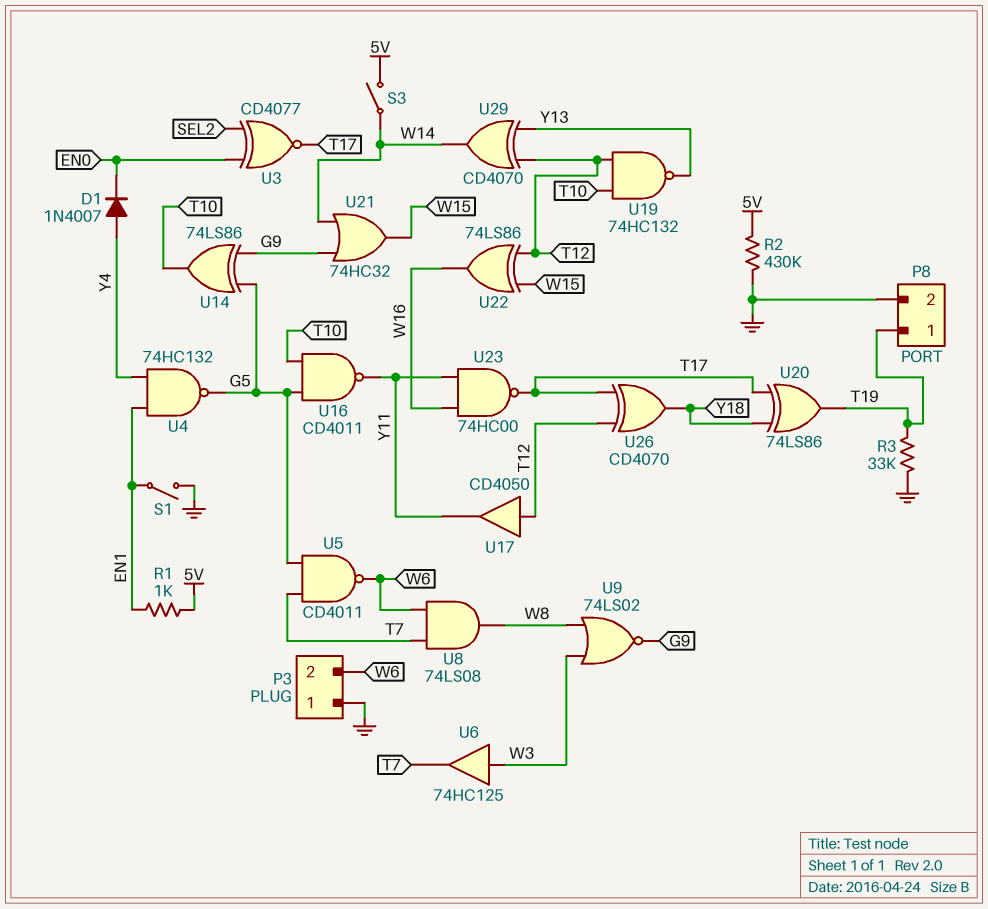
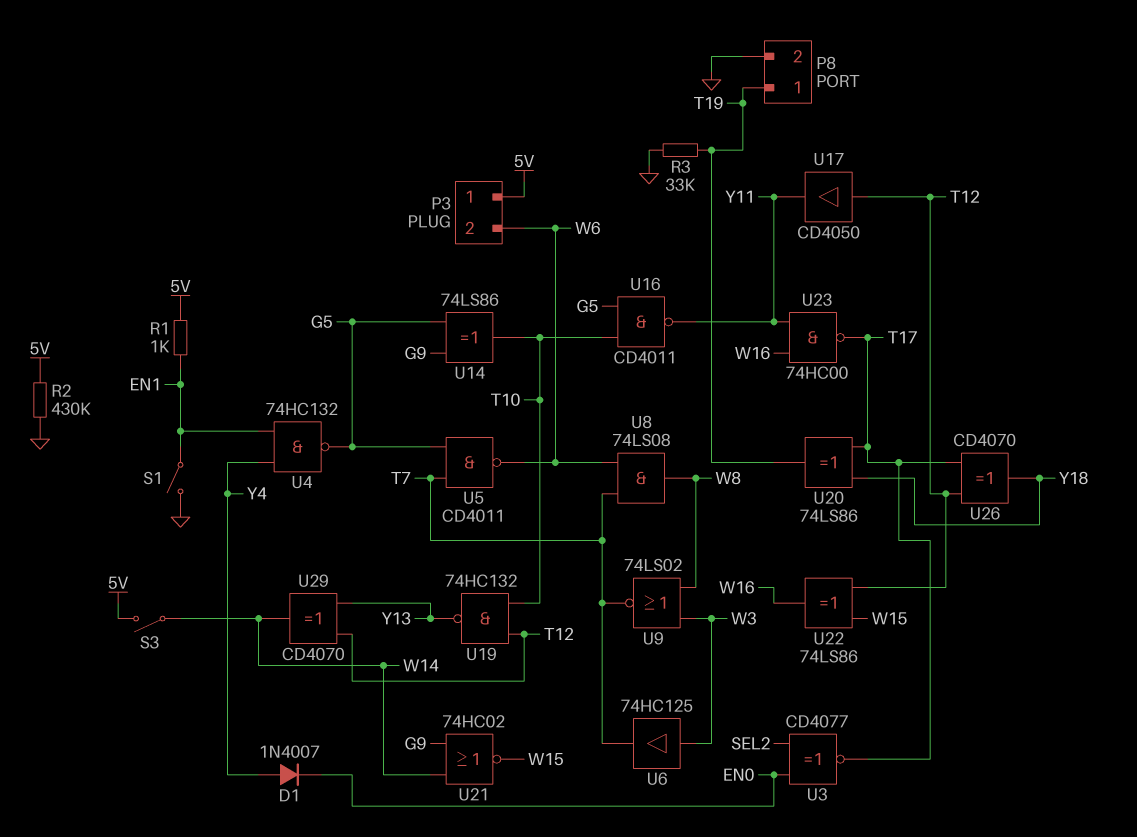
P3 pin 1: GND -> 5V
U9: NOR 74LS02 (in W3, in W8, out G9) -> NOR 74LS02 (in W3, in W8, out T7)
U21: OR 74HC32 (in G9, in W14, out W15) -> NOR 74HC02 (in G9, in W14, out W15)

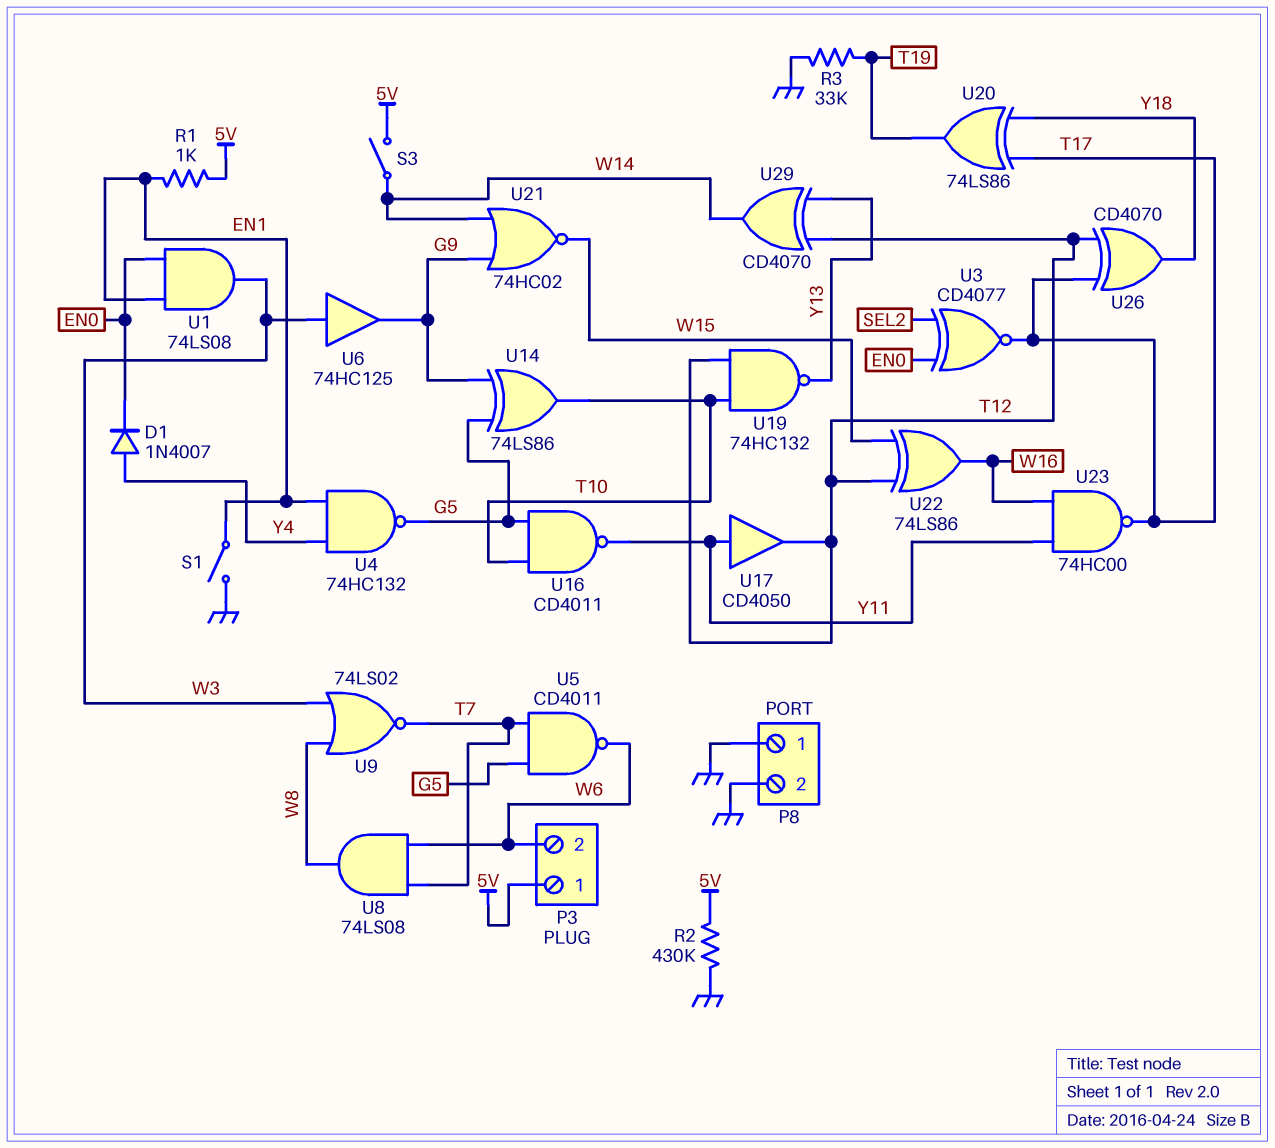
P8 pin 1: T19 -> GND
U1: none -> AND 74LS08 (in EN0, in EN1, out W3)
U6: buffer 74HC125 (in W3, out T7) -> buffer 74HC125 (in W3, out G9)
U17: buffer CD4050 (in T12, out Y11) -> buffer CD4050 (in Y11, out T12)

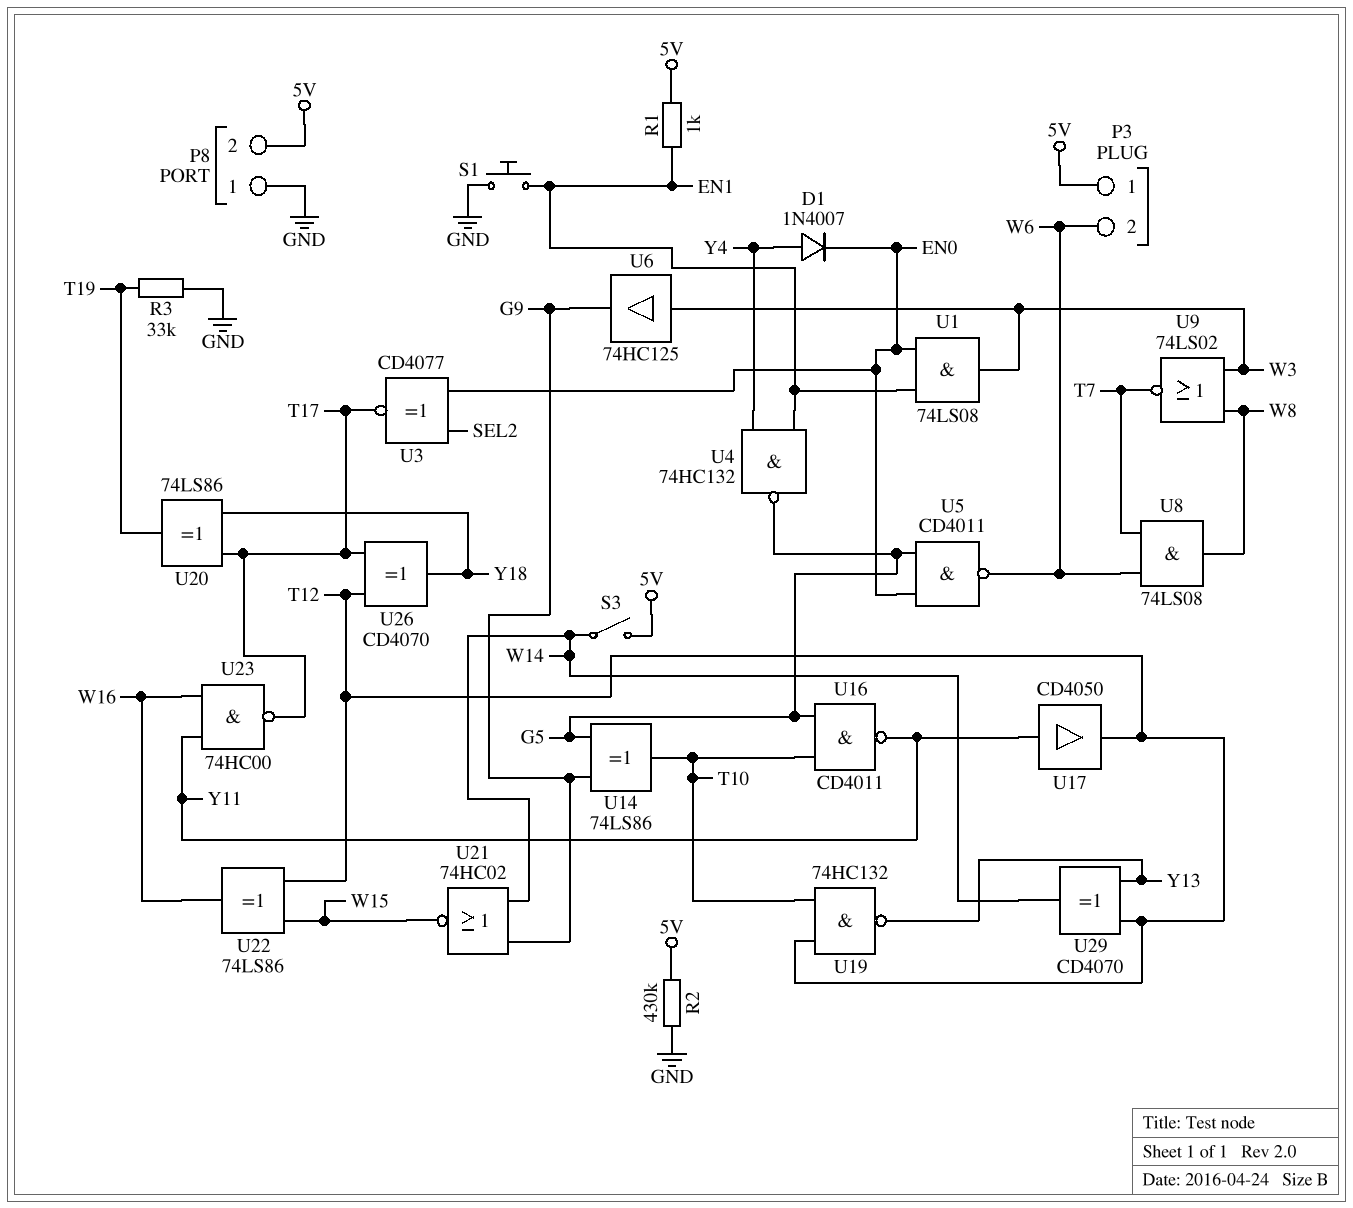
P8 pin 2: GND -> 5V
S1: switch (EN1, GND) -> button (EN1, GND)
U5: NAND CD4011 (in G5, in T7, out W6) -> NAND CD4011 (in EN0, in G5, out W6)

